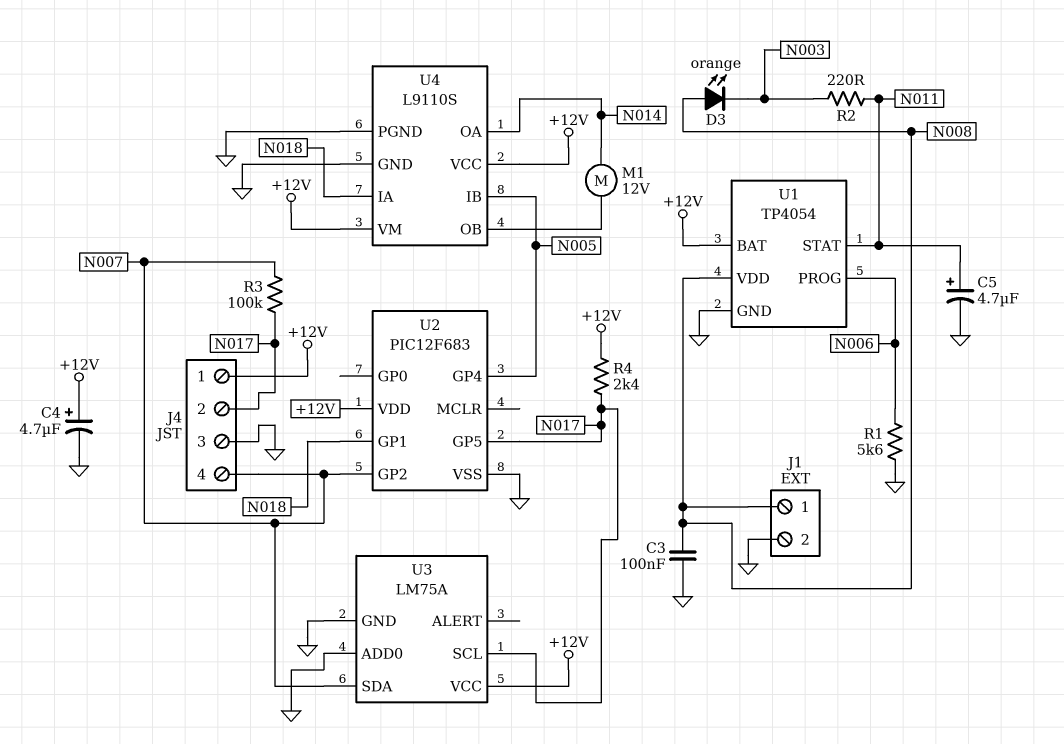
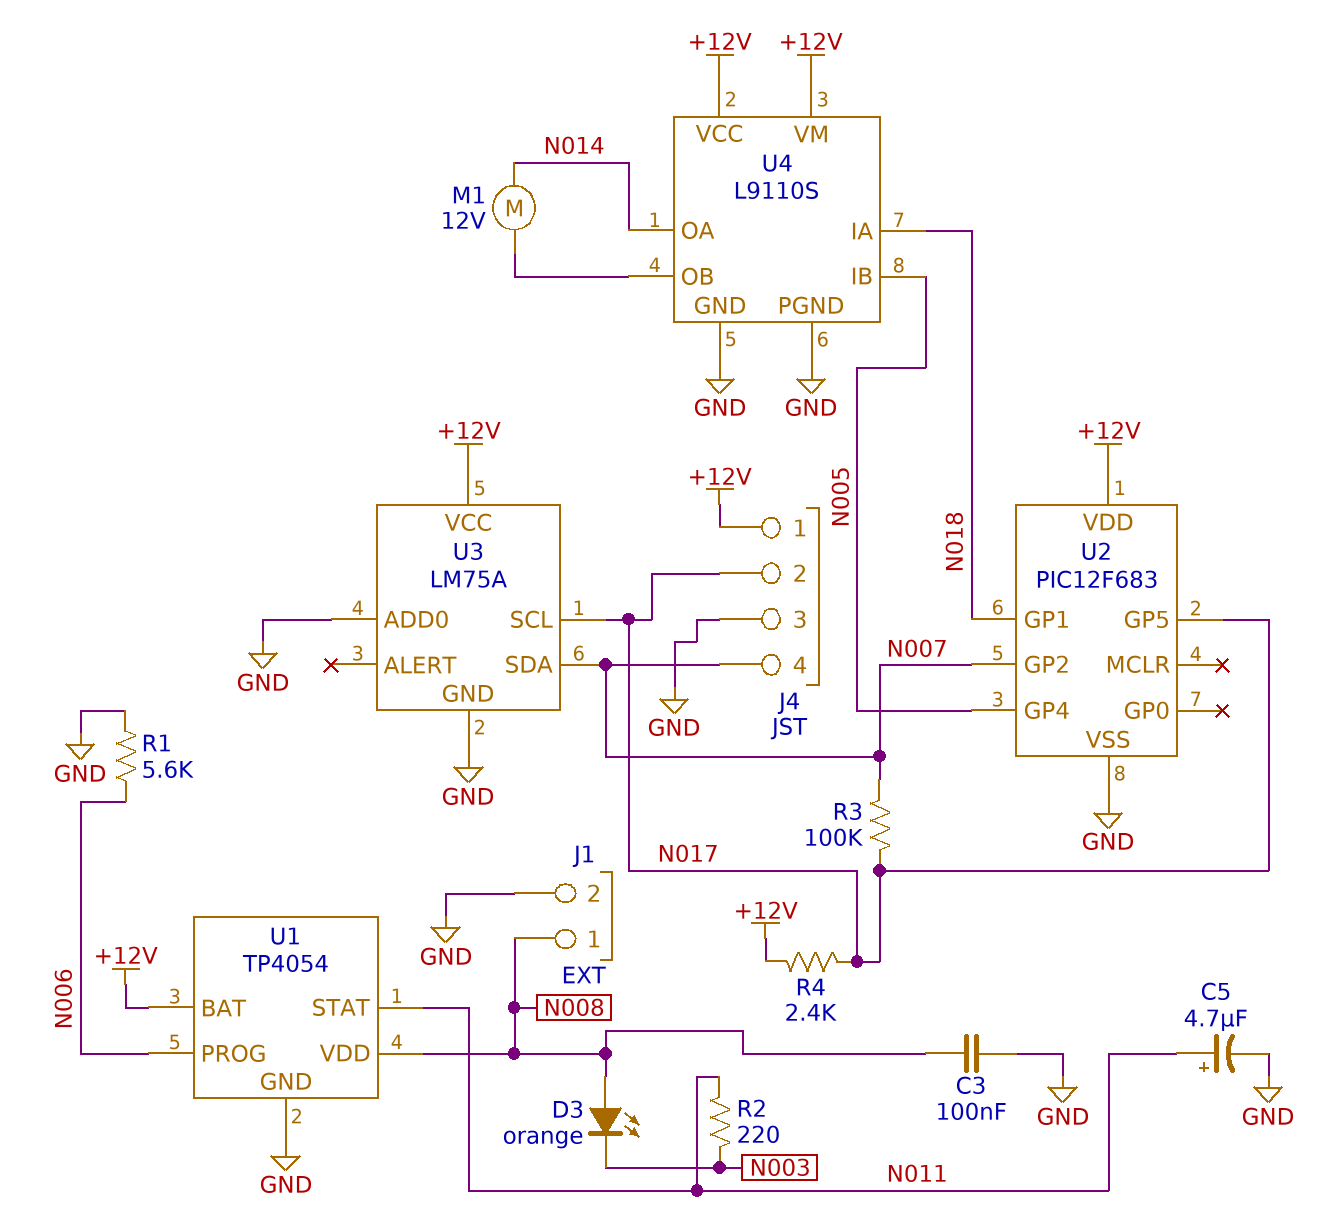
C4: 4.7uF (plus +12V, minus GND) -> none

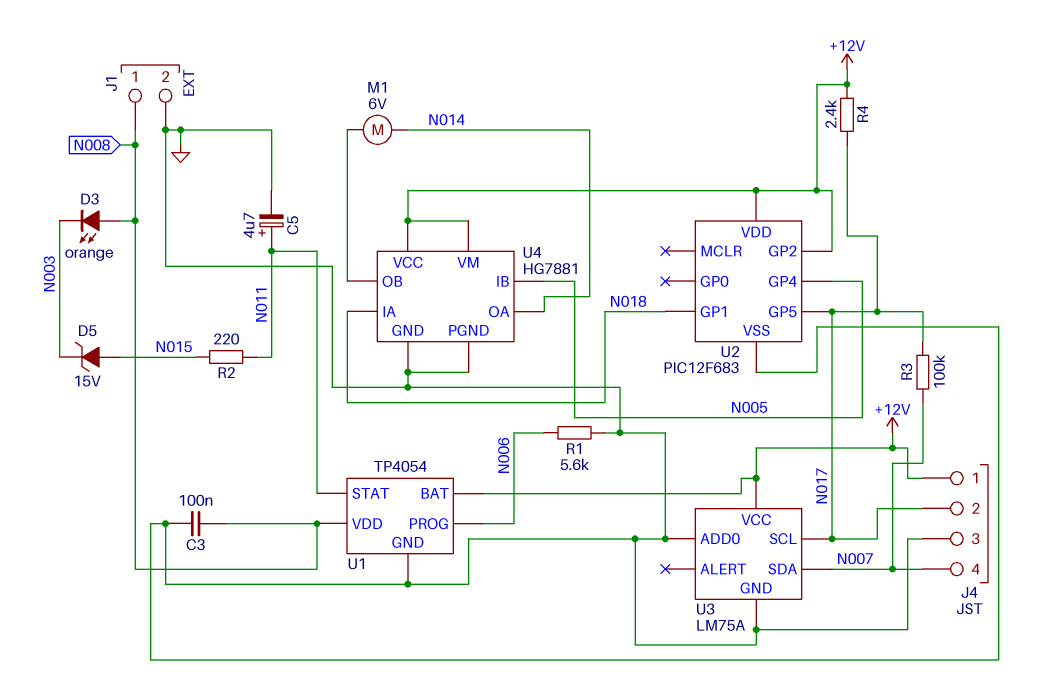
D5: none -> zener 15V (A N015, K N003)
M1: motor 12V (N014, U4/OB) -> motor 6V (N014, U4/OB)
R2: 220 (N003, N011) -> 220 (N011, N015)
U2 pin GP2: N007 -> +12V
U4: L9110S -> HG7881

